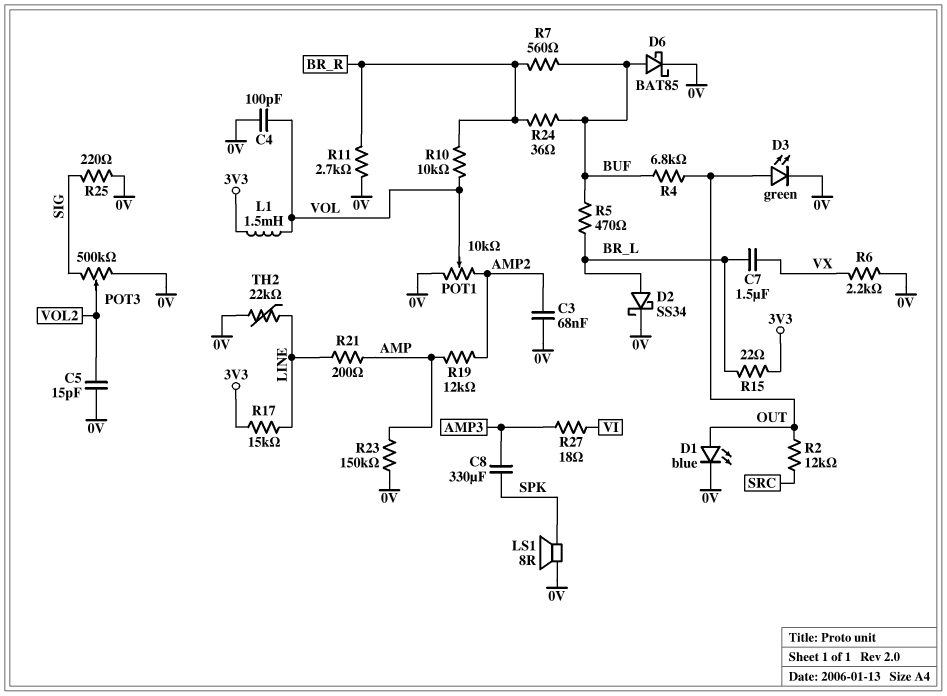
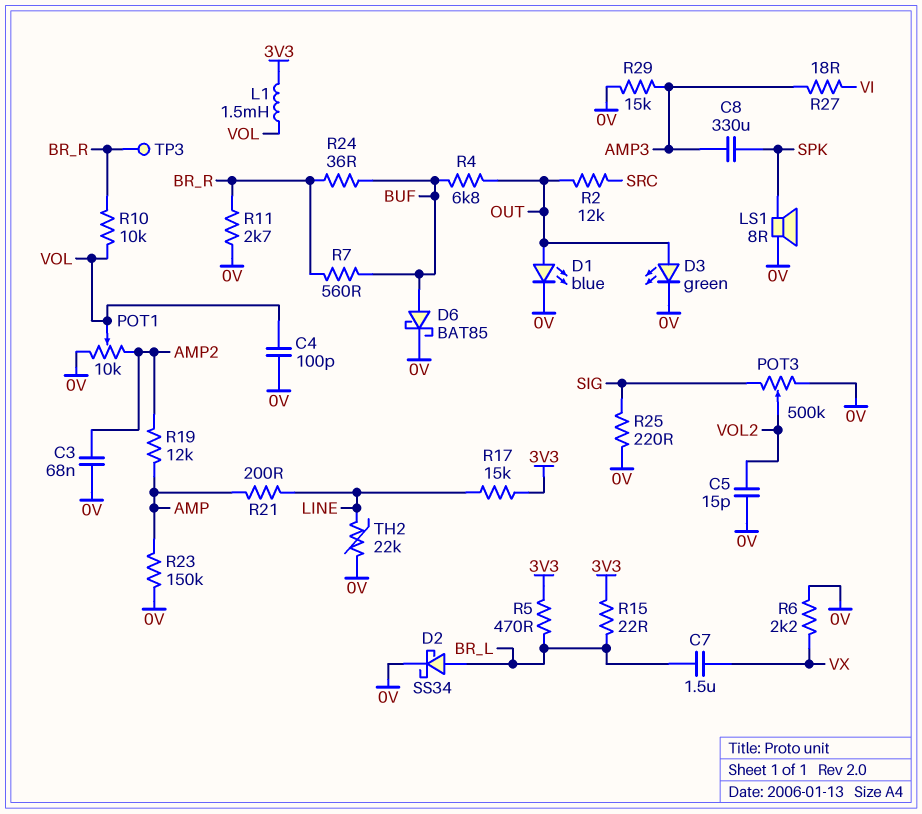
R5: 470 (BR_L, BUF) -> 470 (3V3, BR_L)
R29: none -> 15k (0V, AMP3)
TP3: none -> test point (BR_R)

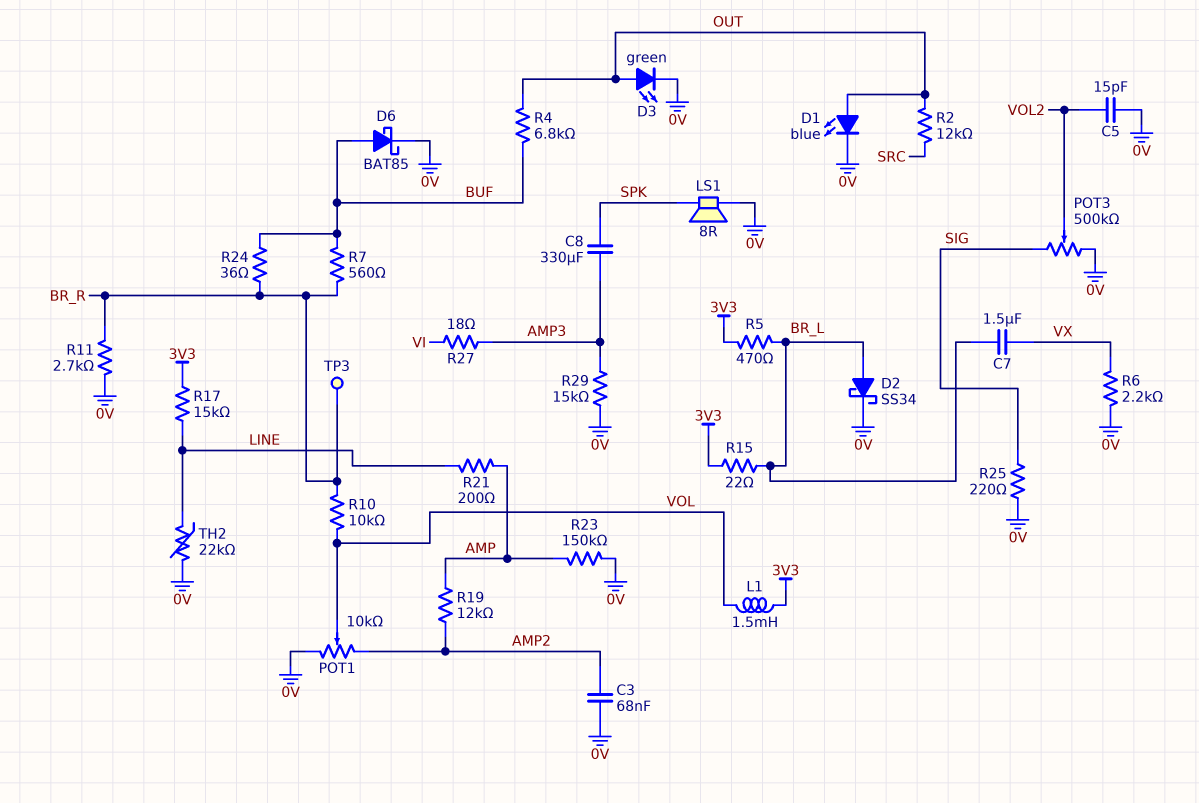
C4: 100pF (0V, VOL) -> none

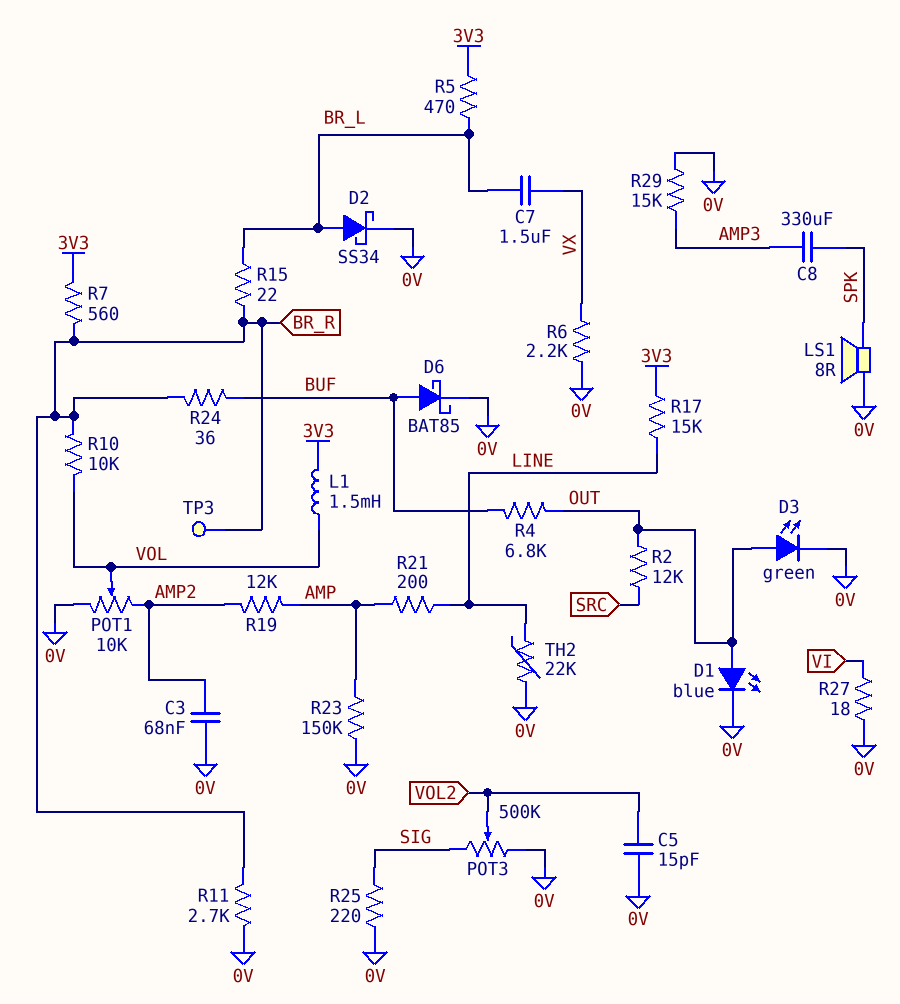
R7: 560 (BR_R, BUF) -> 560 (3V3, BR_R)
R15: 22 (3V3, BR_L) -> 22 (BR_L, BR_R)
R27: 18 (AMP3, VI) -> 18 (0V, VI)

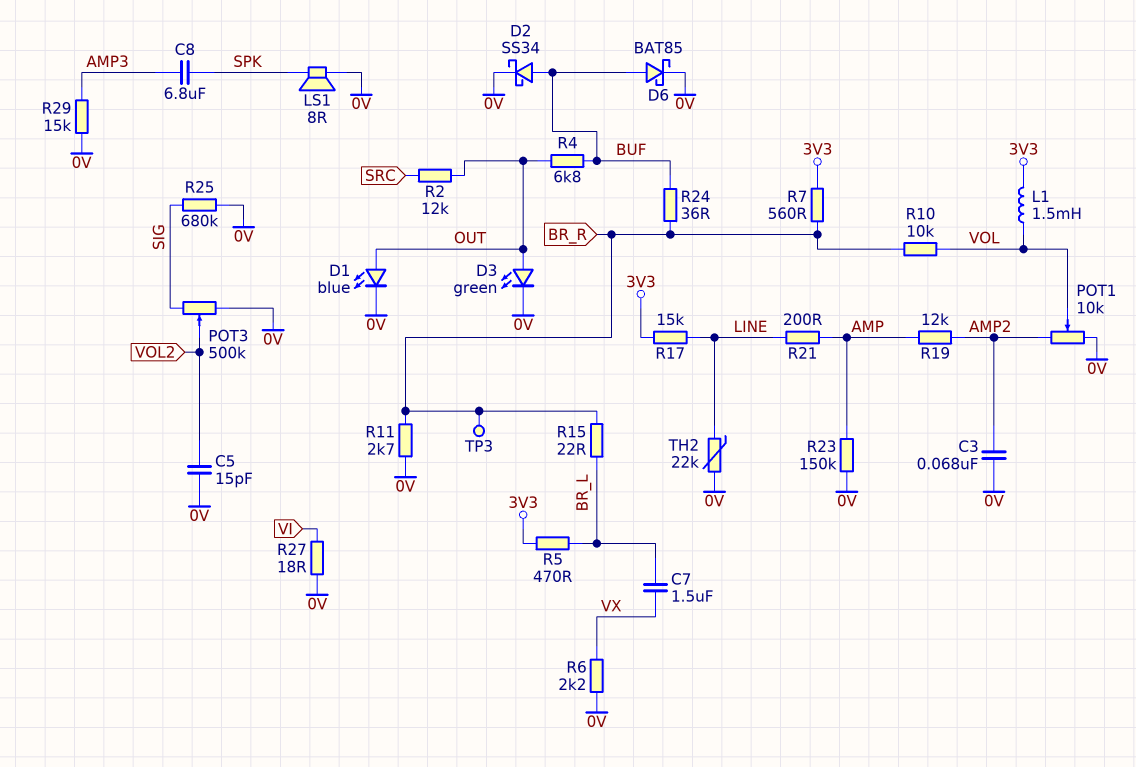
C8: 330uF (AMP3, SPK) -> 6.8uF (AMP3, SPK)
D2: schottky SS34 (A BR_L, K 0V) -> schottky SS34 (A BUF, K 0V)
R25: 220 (0V, SIG) -> 680k (0V, SIG)

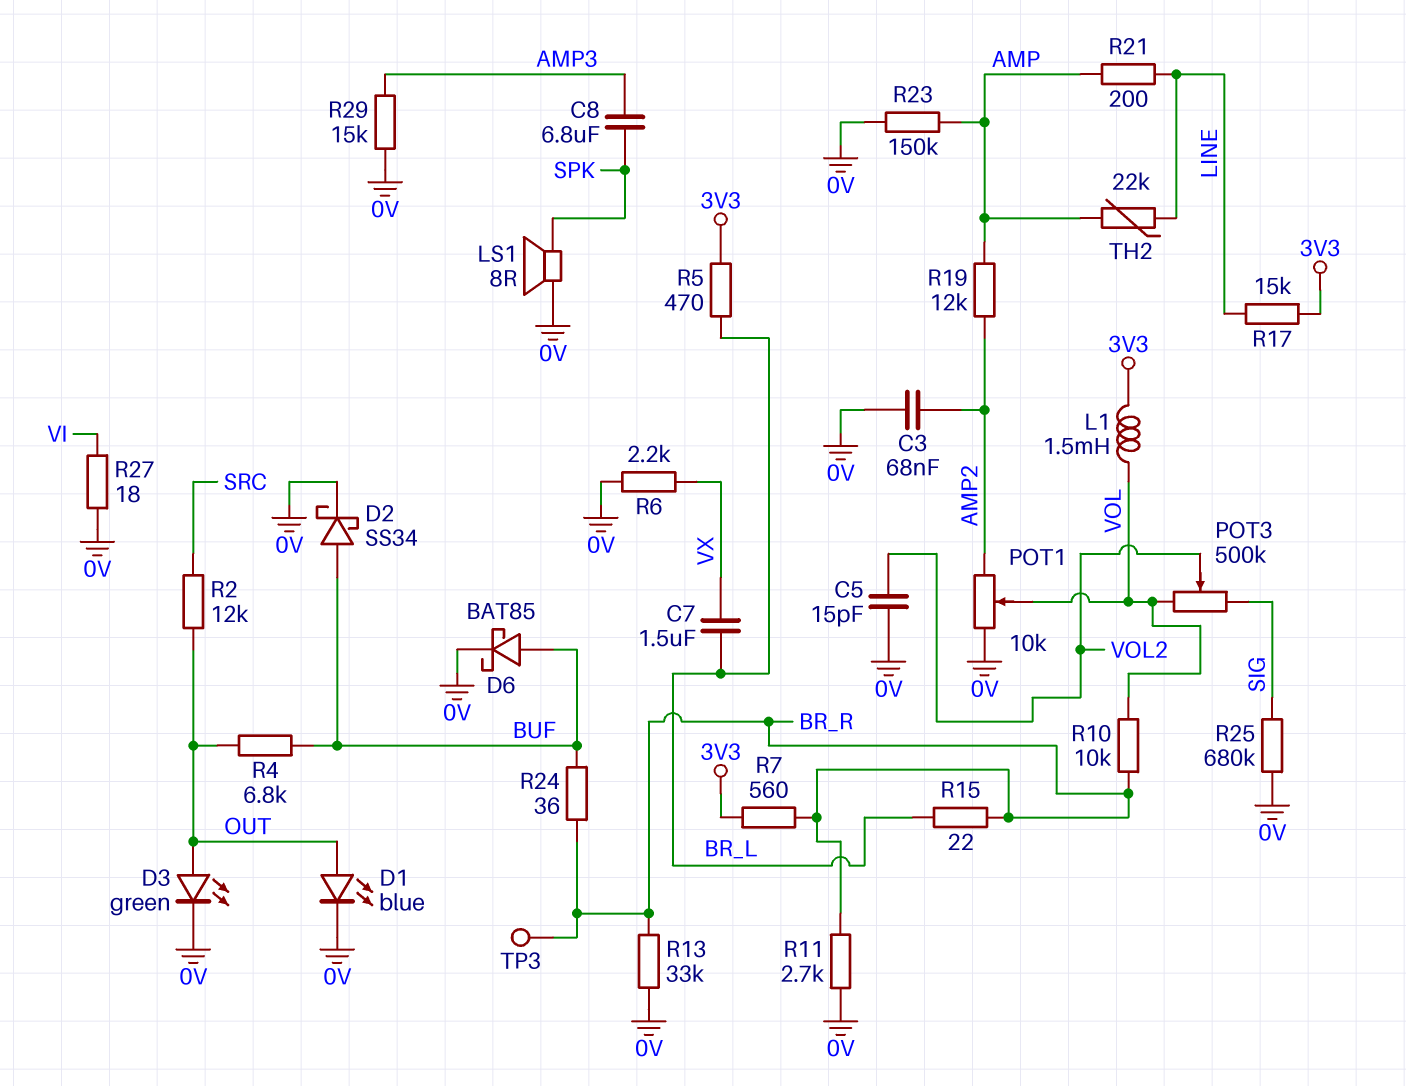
POT3: 500k (0V, SIG, wiper VOL2) -> 500k (SIG, VOL, wiper VOL2)
R13: none -> 33k (0V, BR_R)
TH2: 22k (0V, LINE) -> 22k (AMP, LINE)

